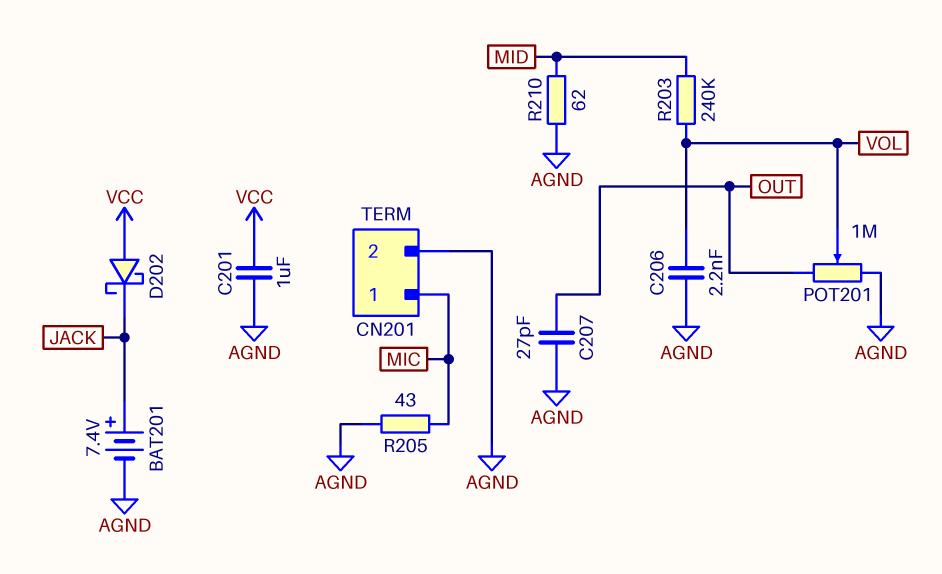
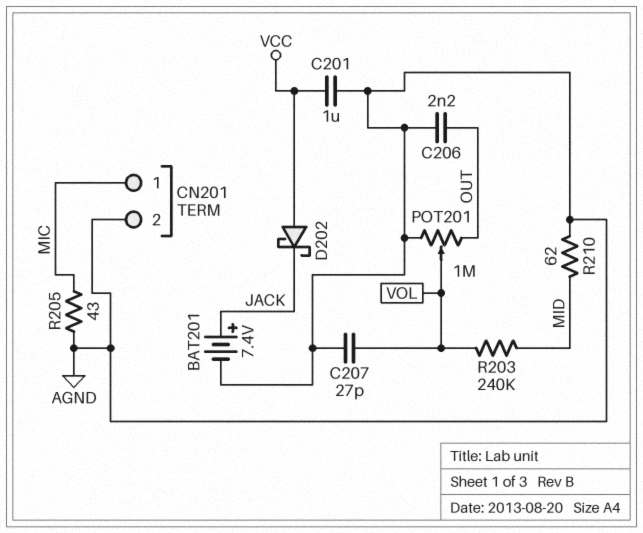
C206: 2.2nF (AGND, VOL) -> 2.2nF (AGND, OUT)
C207: 27pF (AGND, OUT) -> 27pF (AGND, VOL)

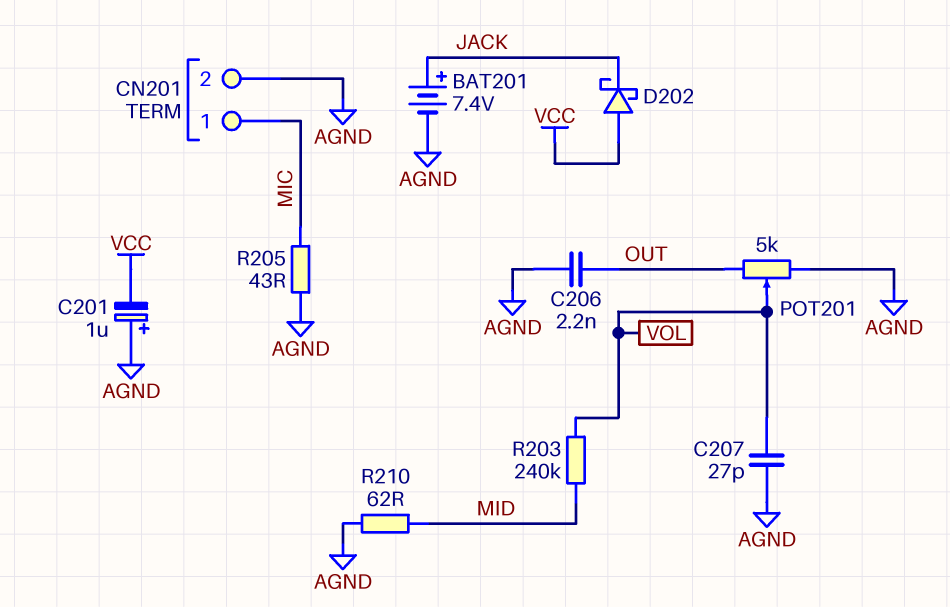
C201: 1uF (AGND, VCC) -> 1uF (plus AGND, minus VCC)
POT201: 1M (AGND, OUT, wiper VOL) -> 5k (AGND, OUT, wiper VOL)

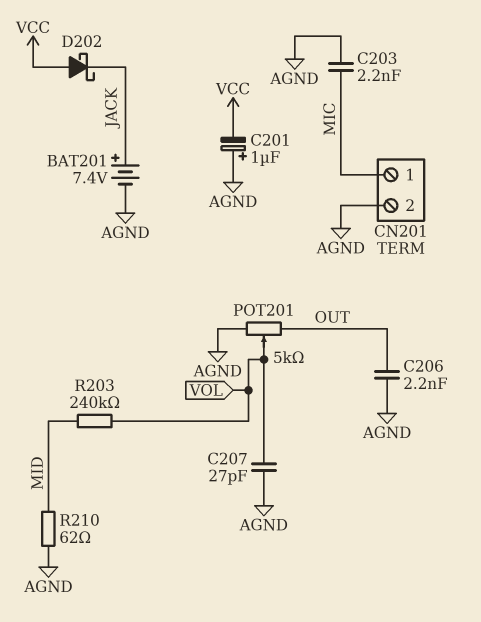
C203: none -> 2.2nF (AGND, MIC)
R205: 43 (AGND, MIC) -> none

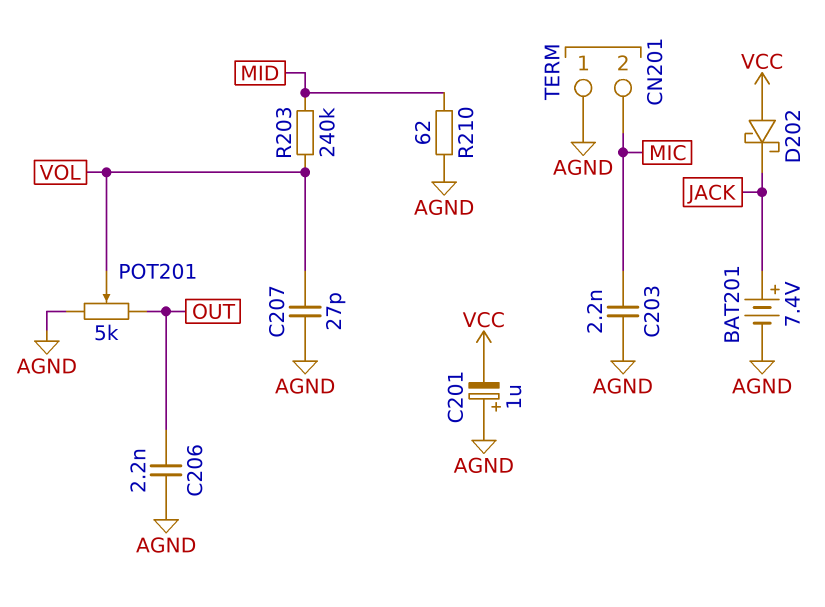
CN201 pin 1: MIC -> AGND
CN201 pin 2: AGND -> MIC

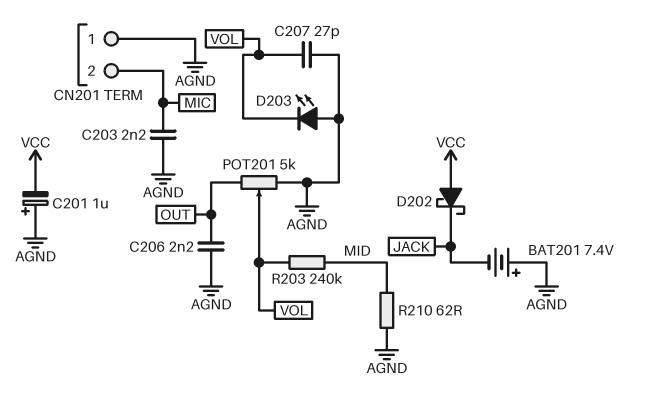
BAT201: 7.4V (plus JACK, minus AGND) -> 7.4V (plus AGND, minus JACK)
D203: none -> LED (A AGND, K VOL)

